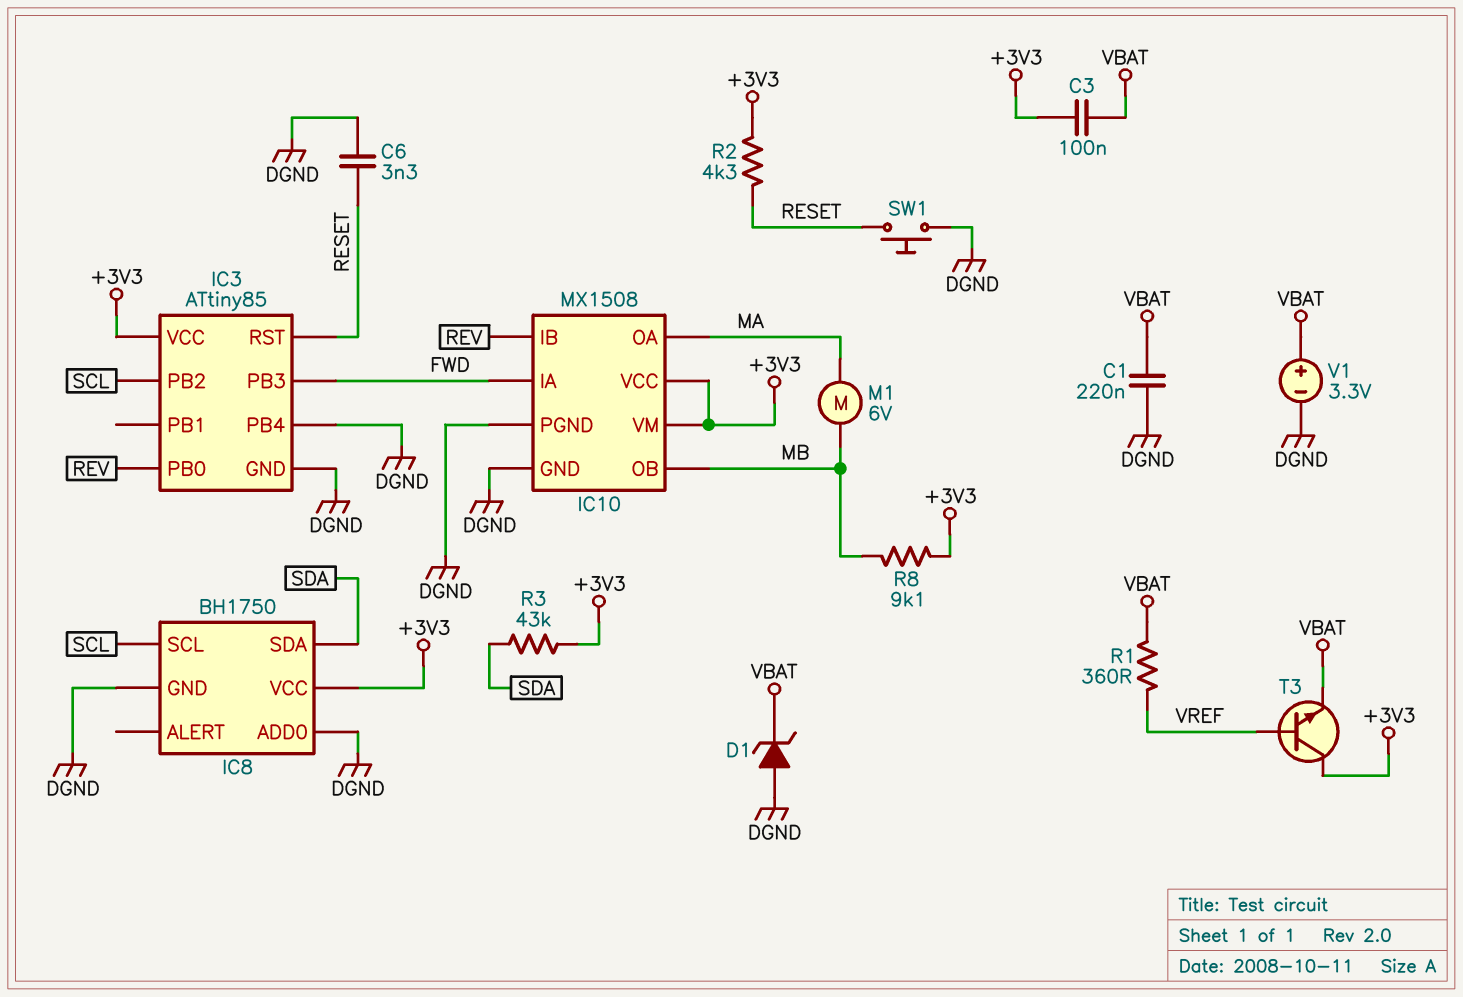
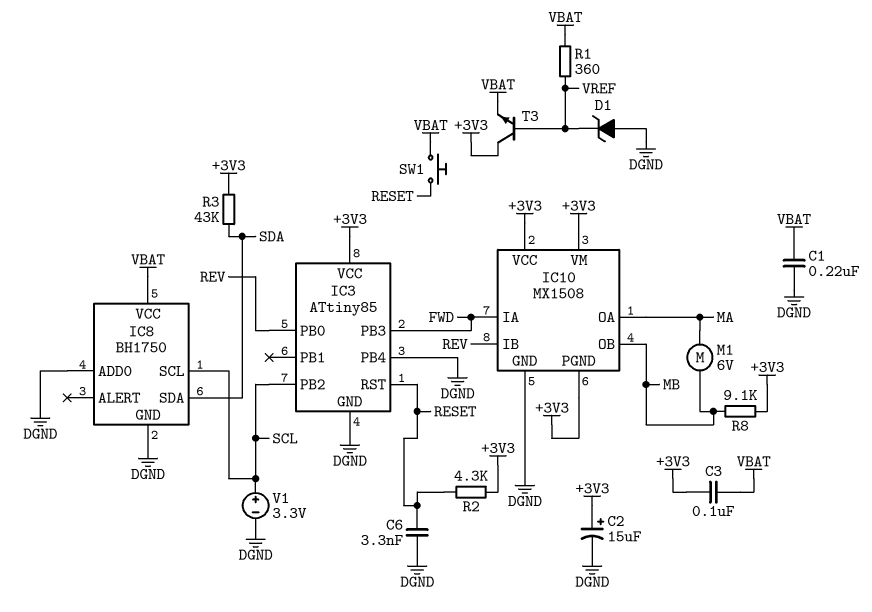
C2: none -> 15uF (plus +3V3, minus DGND)
D1: zener (A DGND, K VBAT) -> zener (A DGND, K VREF)
IC8 pin VCC: +3V3 -> VBAT
IC10 pin PGND: DGND -> +3V3
SW1: button (DGND, RESET) -> button (RESET, VBAT)
V1: 3.3V (plus VBAT, minus DGND) -> 3.3V (plus SCL, minus DGND)

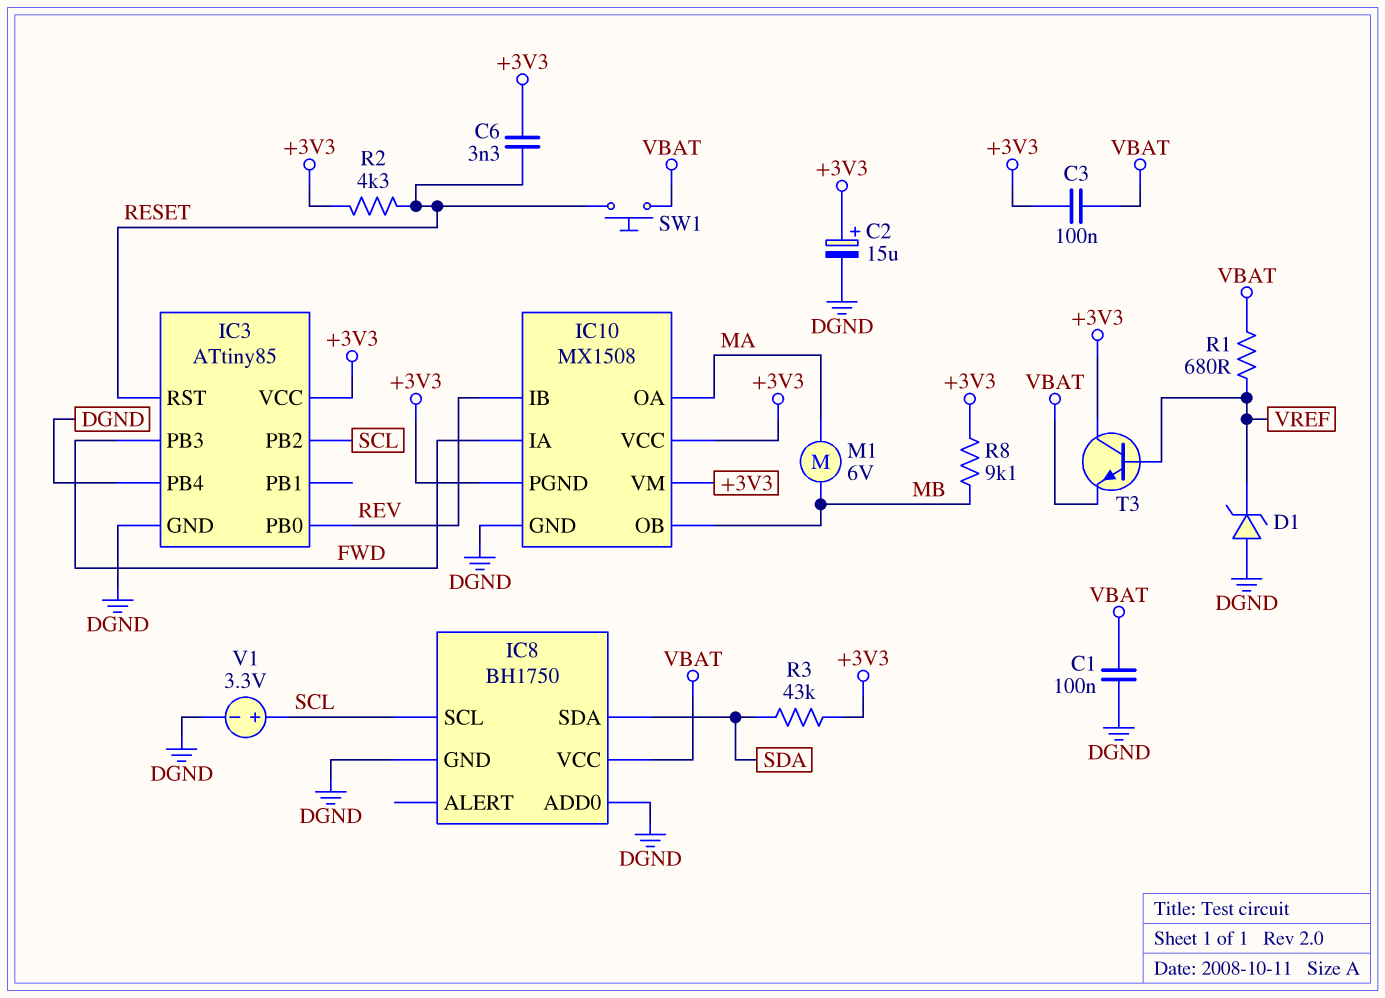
C1: 220nF (DGND, VBAT) -> 100nF (DGND, VBAT)
C6: 3.3nF (DGND, RESET) -> 3.3nF (+3V3, RESET)
R1: 360 (VBAT, VREF) -> 680 (VBAT, VREF)

